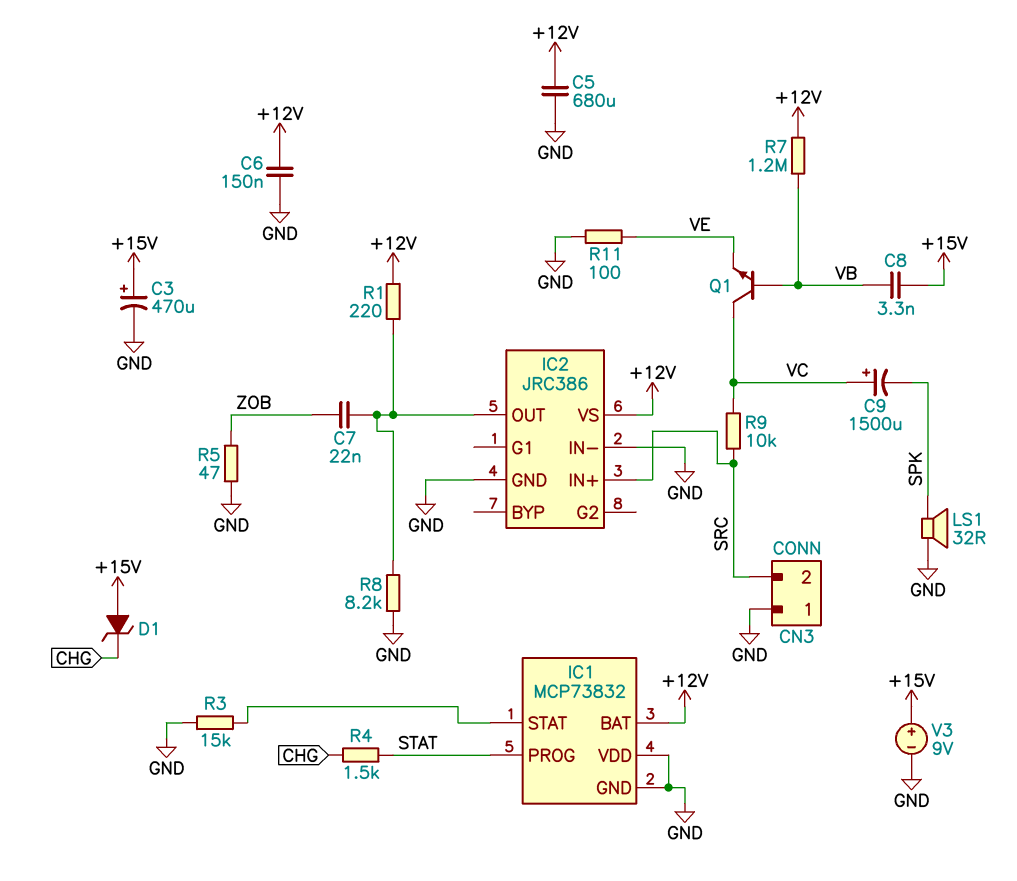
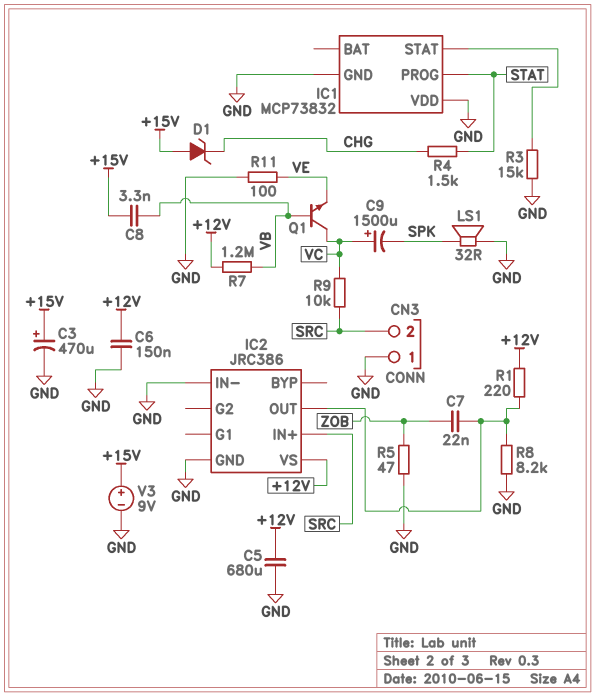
IC1 pin BAT: +12V -> none

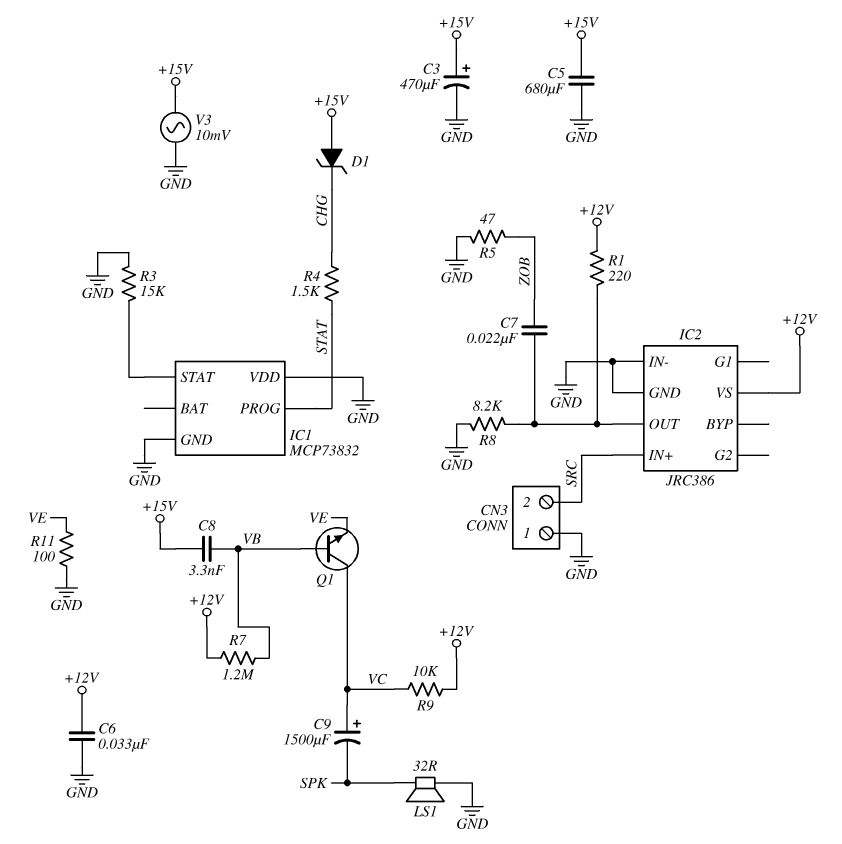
C5: 680uF (+12V, GND) -> 680uF (+15V, GND)
C6: 150nF (+12V, GND) -> 33nF (+12V, GND)
R9: 10k (SRC, VC) -> 10k (+12V, VC)
V3: 9V (plus +15V, minus GND) -> AC 10mV (+15V, GND)

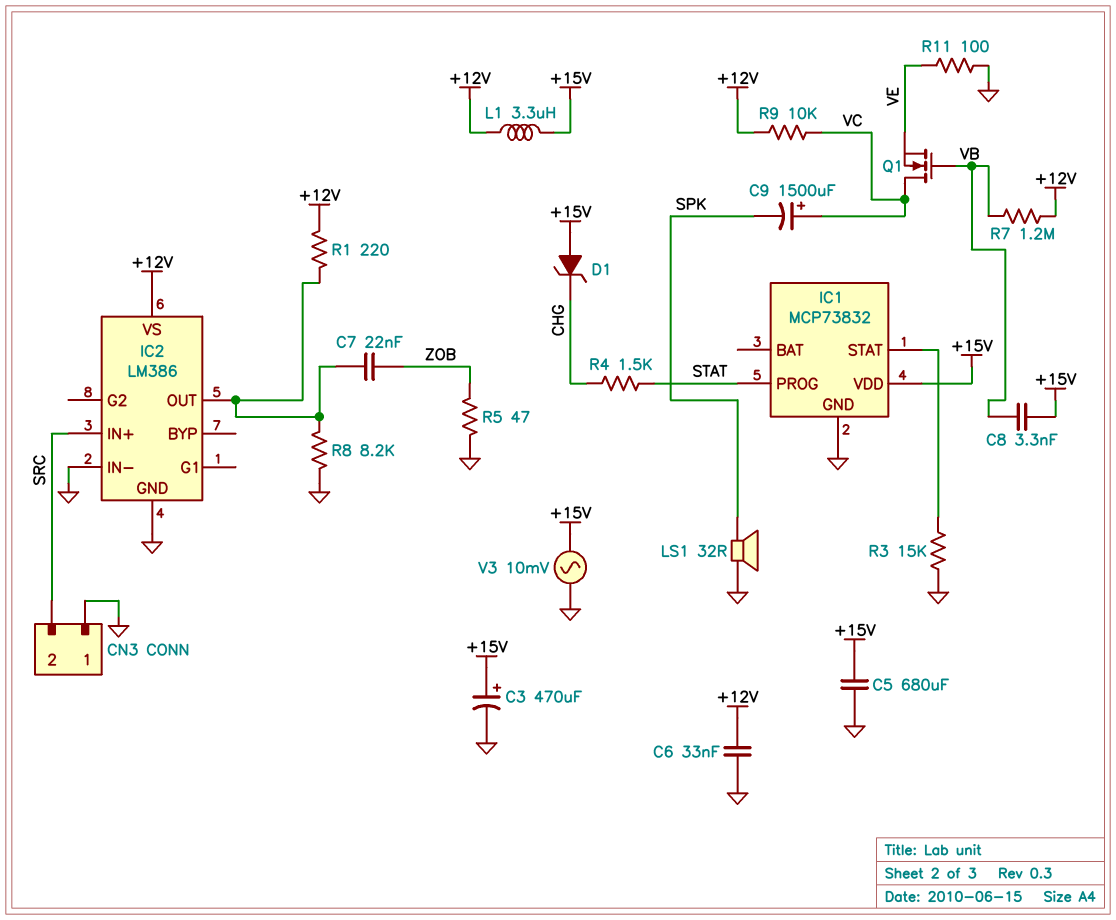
IC1 pin VDD: GND -> +15V
IC2: JRC386 -> LM386
L1: none -> 3.3uH (+12V, +15V)
Q1: NPN (B VB, C VC, E VE) -> NMOS (G VB, D VC, S VE)

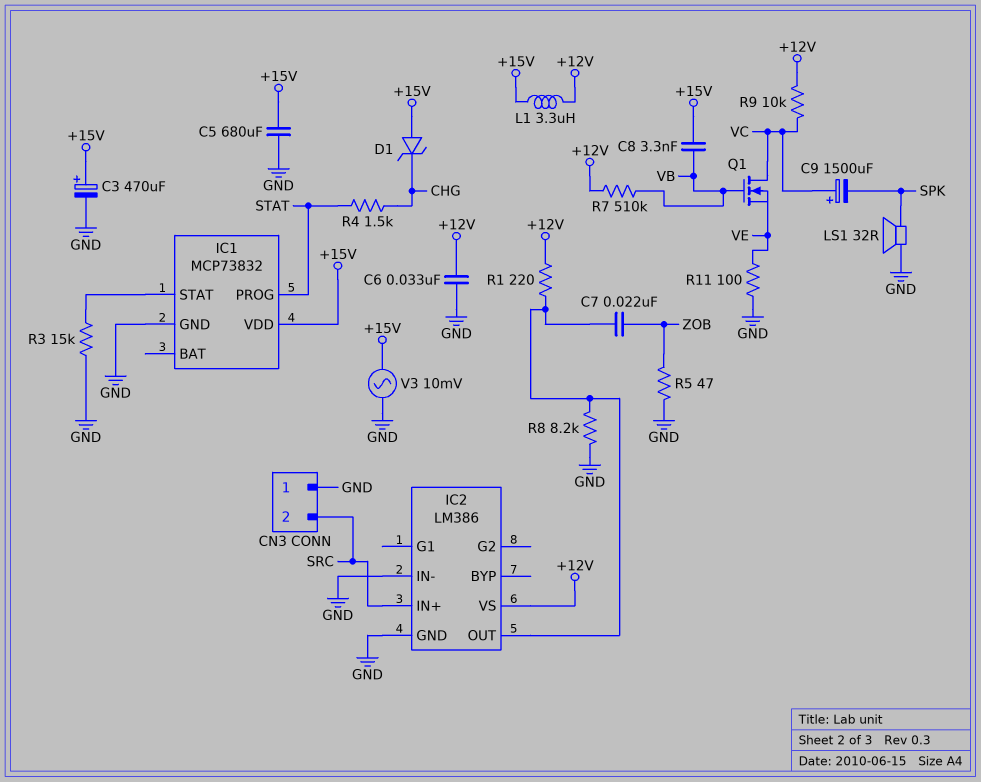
R7: 1.2M (+12V, VB) -> 510k (+12V, VB)

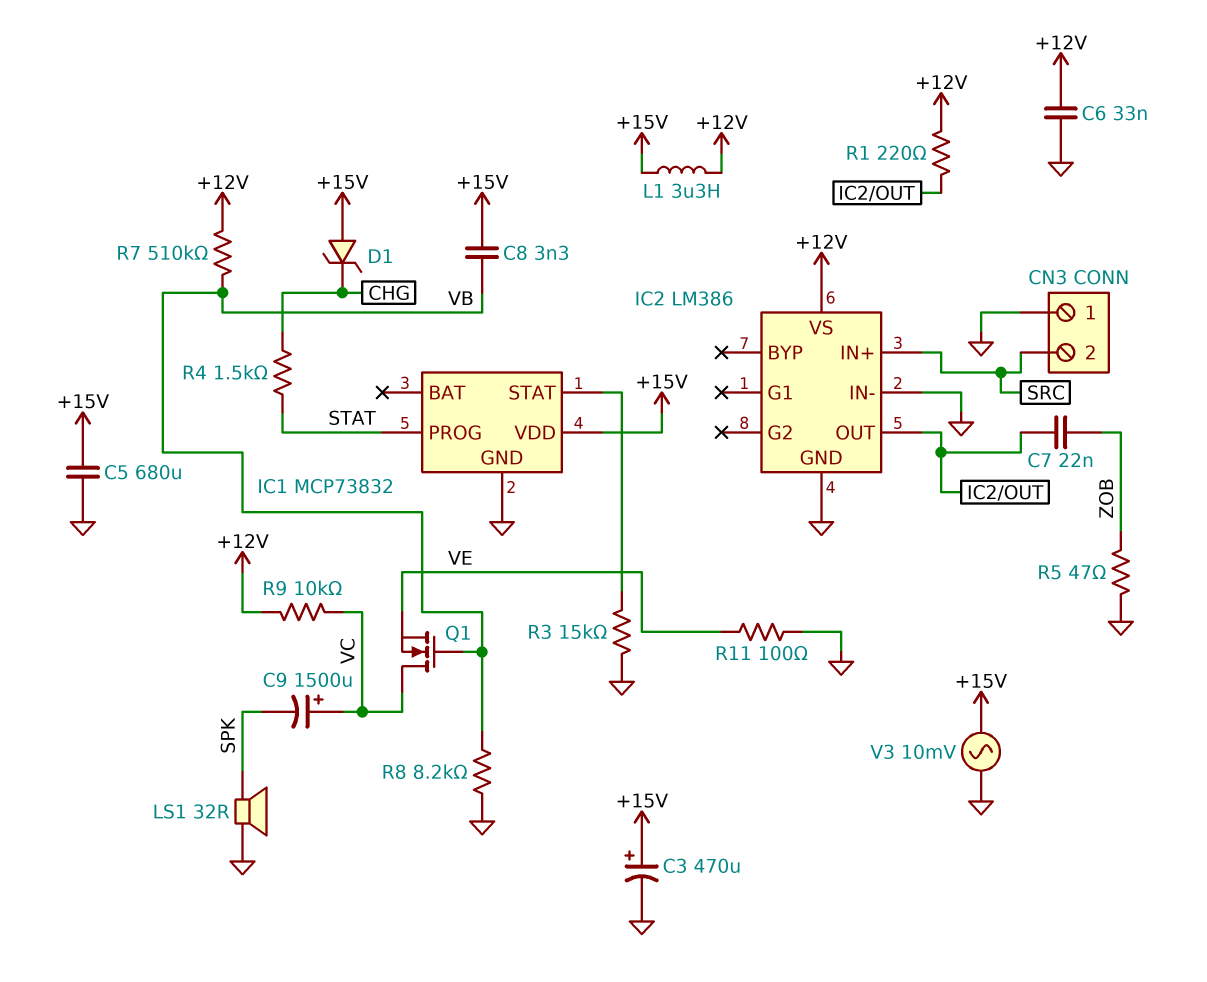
R8: 8.2k (GND, IC2/OUT) -> 8.2k (GND, VB)

